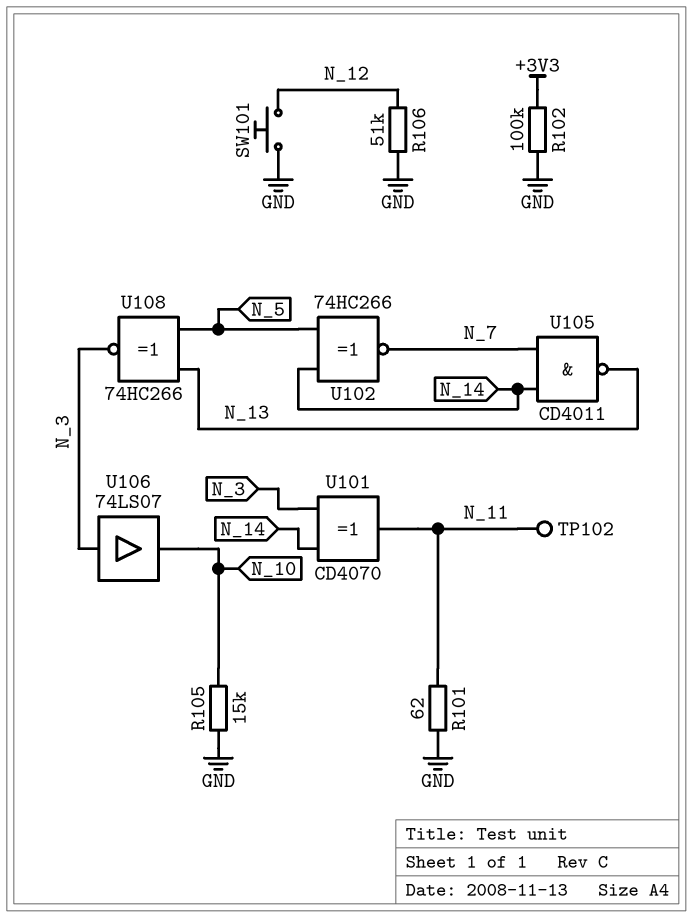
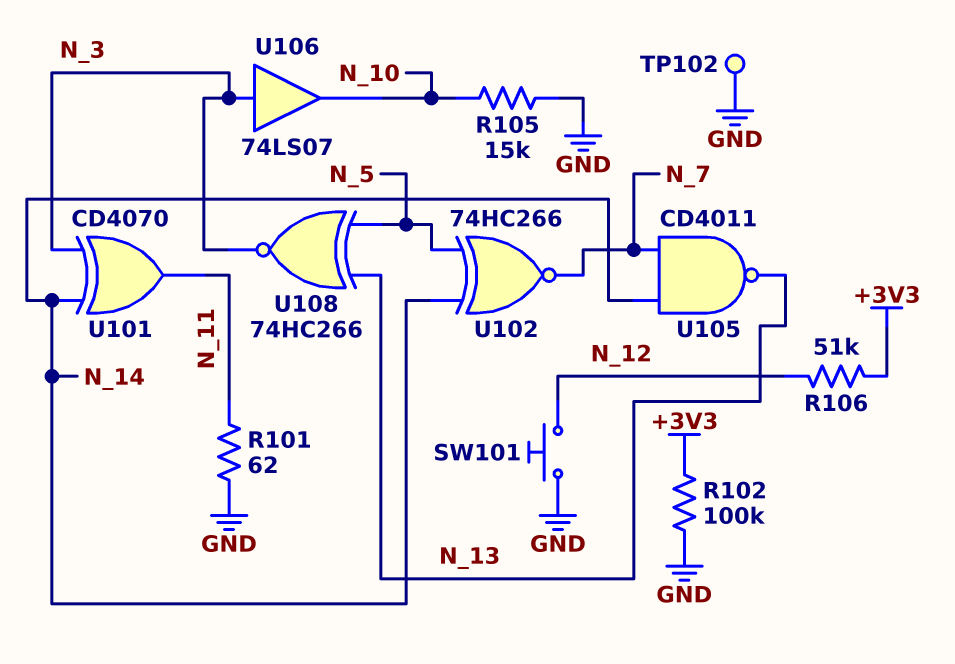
R106: 51k (GND, N_12) -> 51k (+3V3, N_12)
TP102: test point (N_11) -> test point (GND)

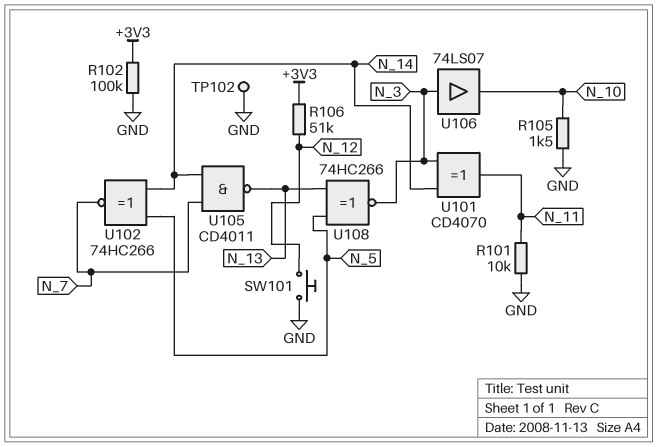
R101: 62 (GND, N_11) -> 10k (GND, N_11)
R105: 15k (GND, N_10) -> 1.5k (GND, N_10)

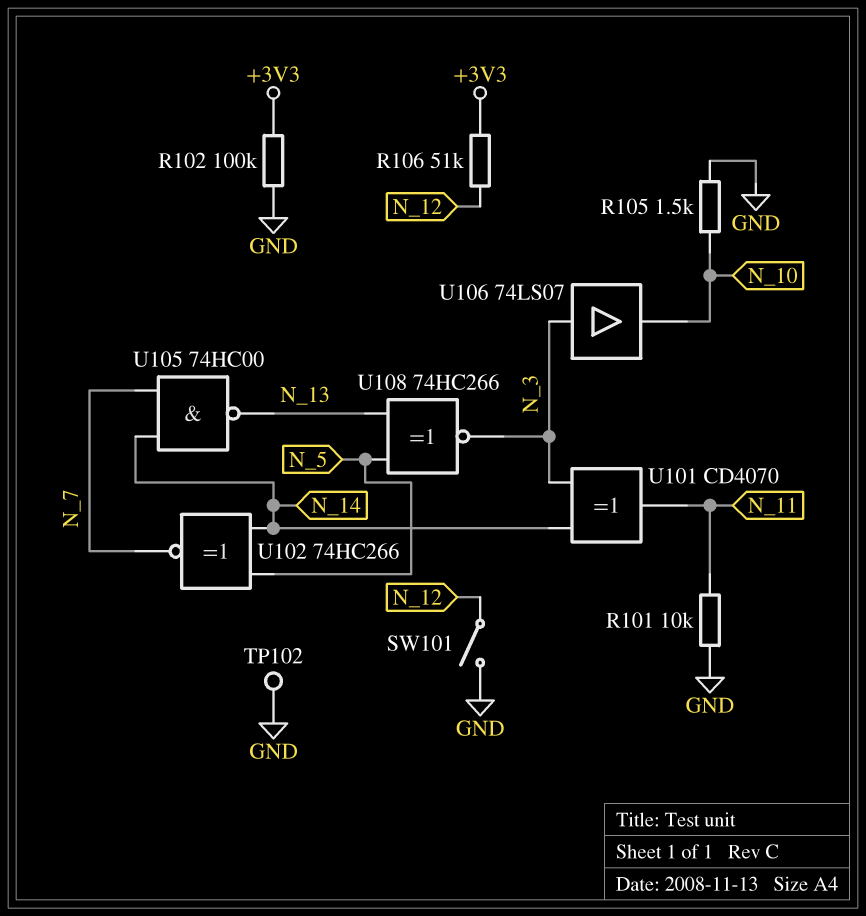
SW101: button (GND, N_12) -> switch (GND, N_12)
U105: NAND CD4011 (in N_7, in N_14, out N_13) -> NAND 74HC00 (in N_7, in N_14, out N_13)

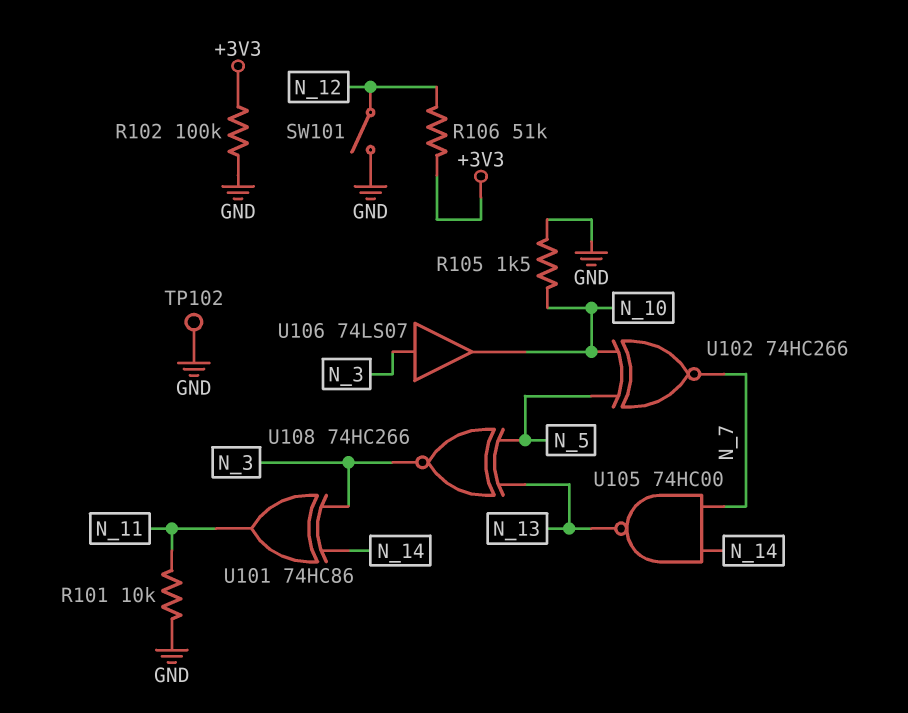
U101: XOR CD4070 (in N_3, in N_14, out N_11) -> XOR 74HC86 (in N_3, in N_14, out N_11)
U102: XNOR 74HC266 (in N_5, in N_14, out N_7) -> XNOR 74HC266 (in N_5, in N_10, out N_7)

